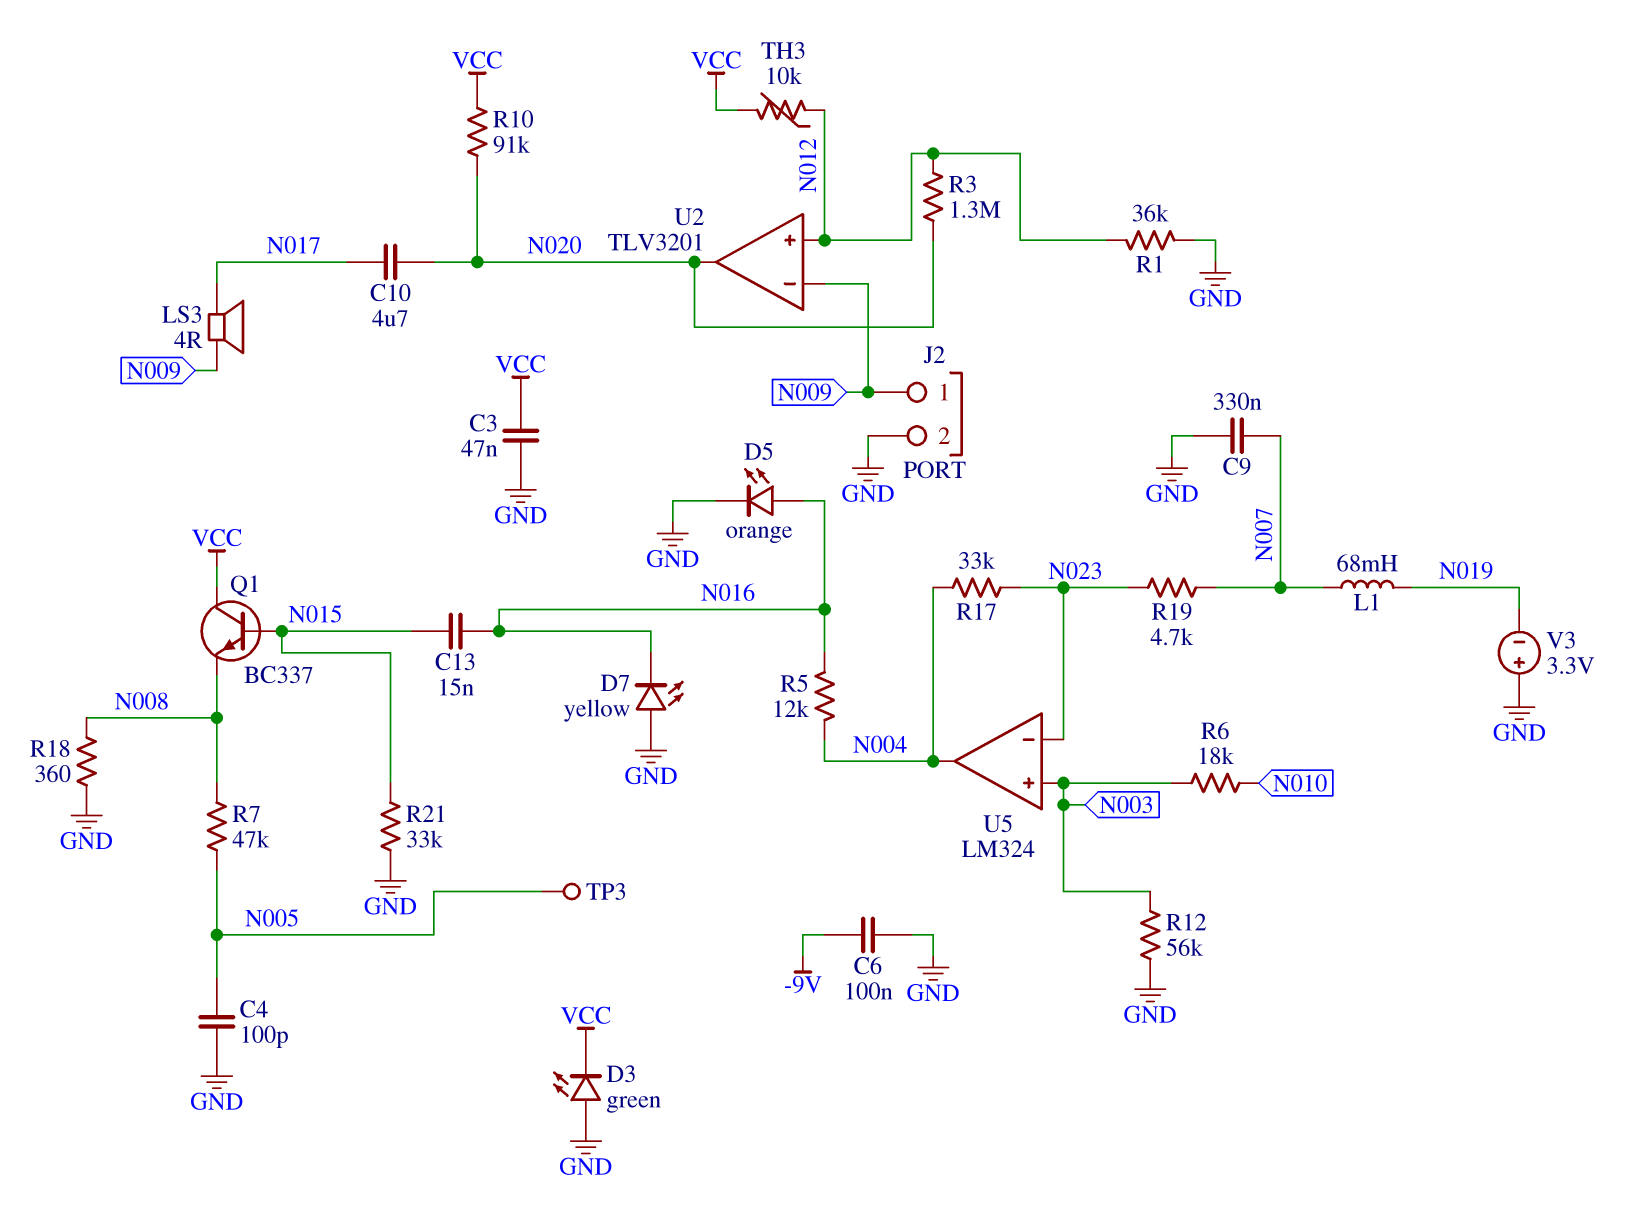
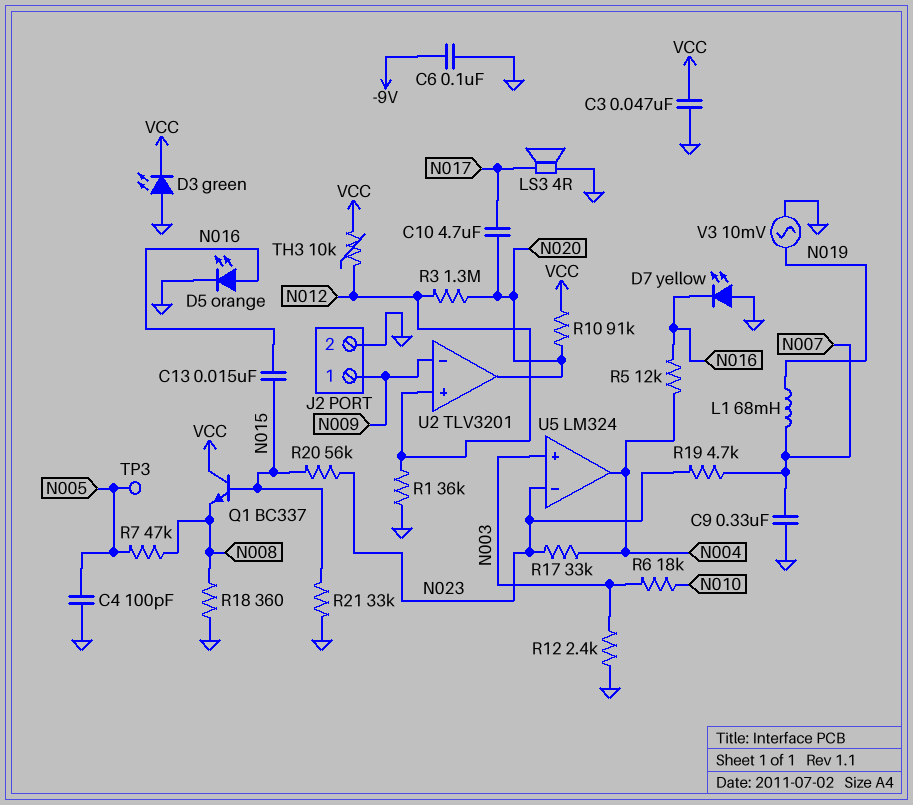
LS3: speaker 4R (N009, N017) -> speaker 4R (GND, N017)
R12: 56k (GND, N003) -> 2.4k (GND, N003)
R20: none -> 56k (N015, N023)
V3: 3.3V (plus GND, minus N019) -> AC 10mV (GND, N019)

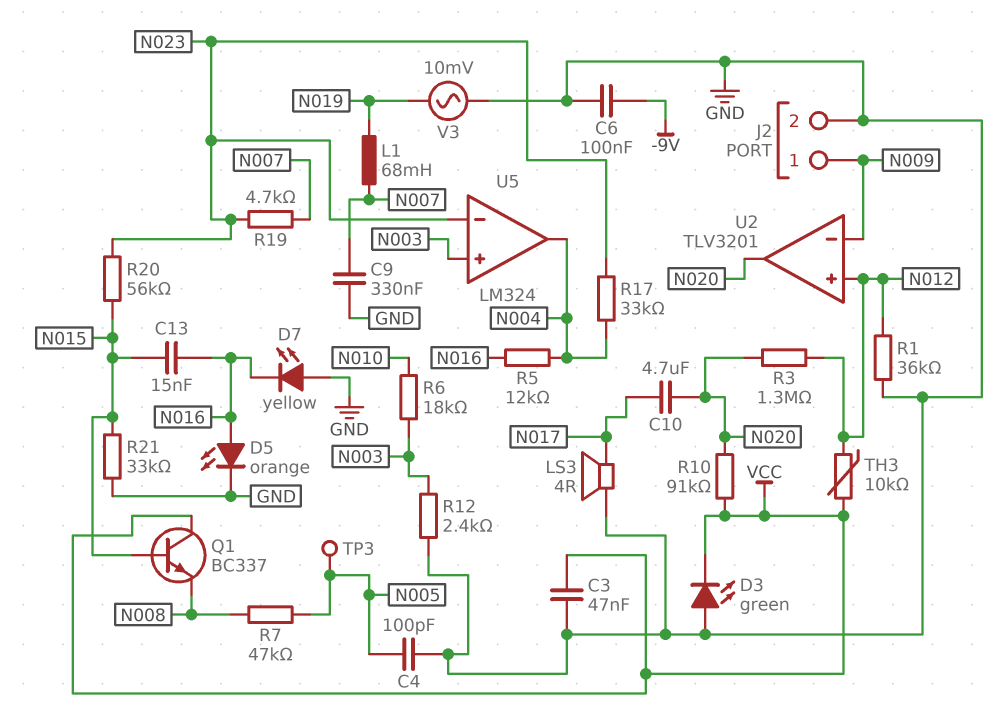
R18: 360 (GND, N008) -> none

